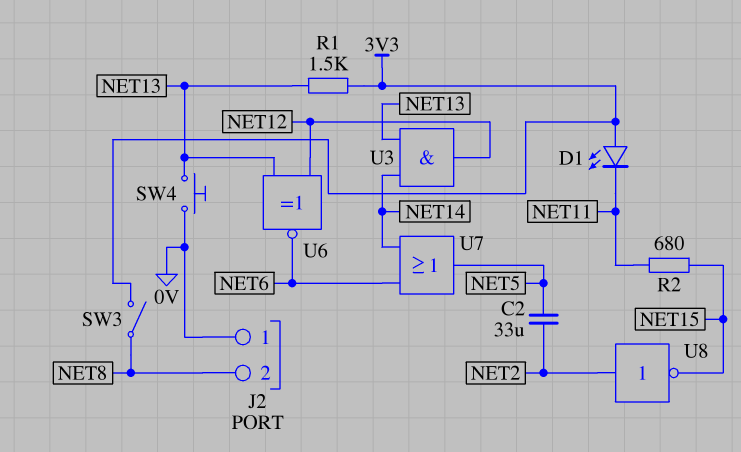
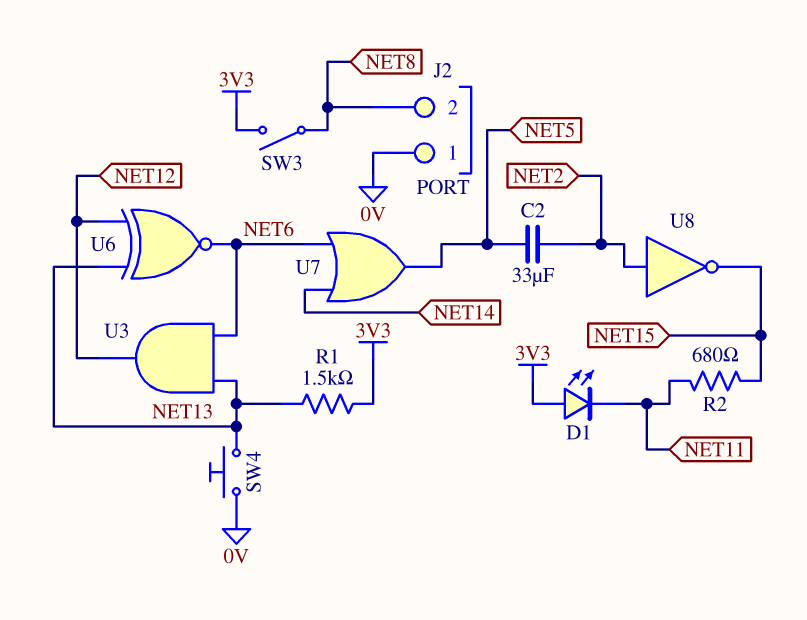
U3: AND (in NET13, in NET14, out NET12) -> AND (in NET6, in NET13, out NET12)

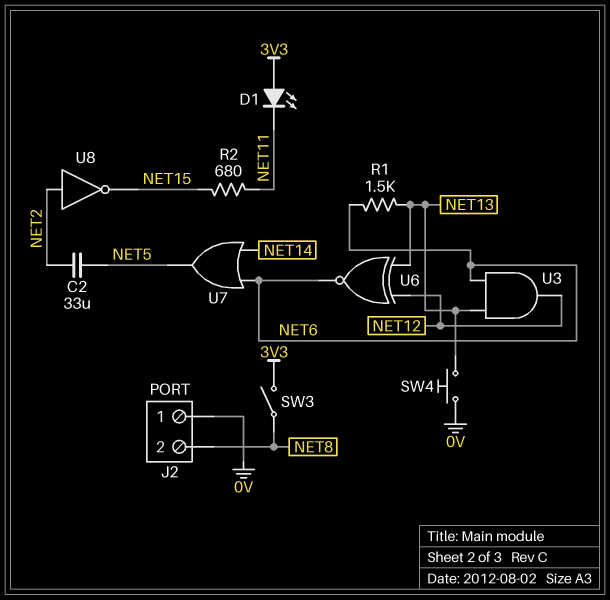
R1: 1.5k (3V3, NET13) -> 1.5k (NET6, NET13)

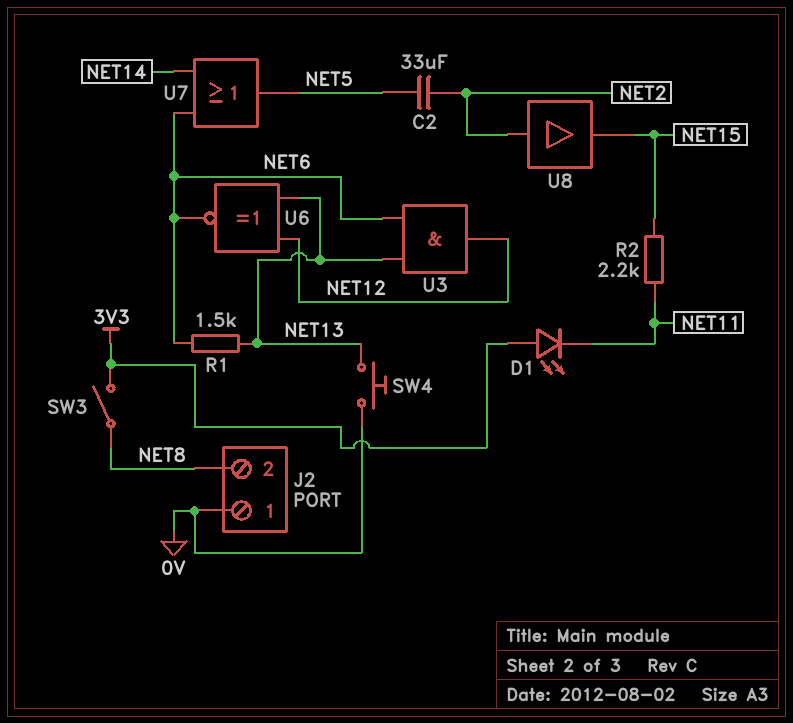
R2: 680 (NET11, NET15) -> 2.2k (NET11, NET15)
U8: NOT (in NET2, out NET15) -> buffer (in NET2, out NET15)

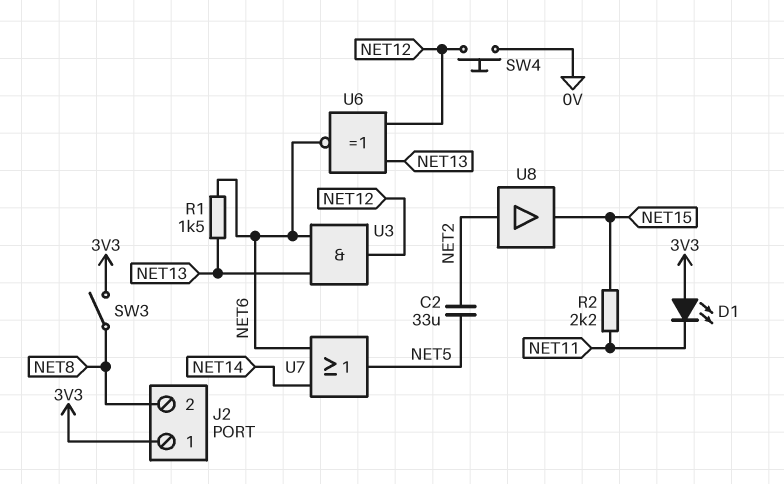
J2 pin 1: 0V -> 3V3
SW4: button (0V, NET13) -> button (0V, NET12)

